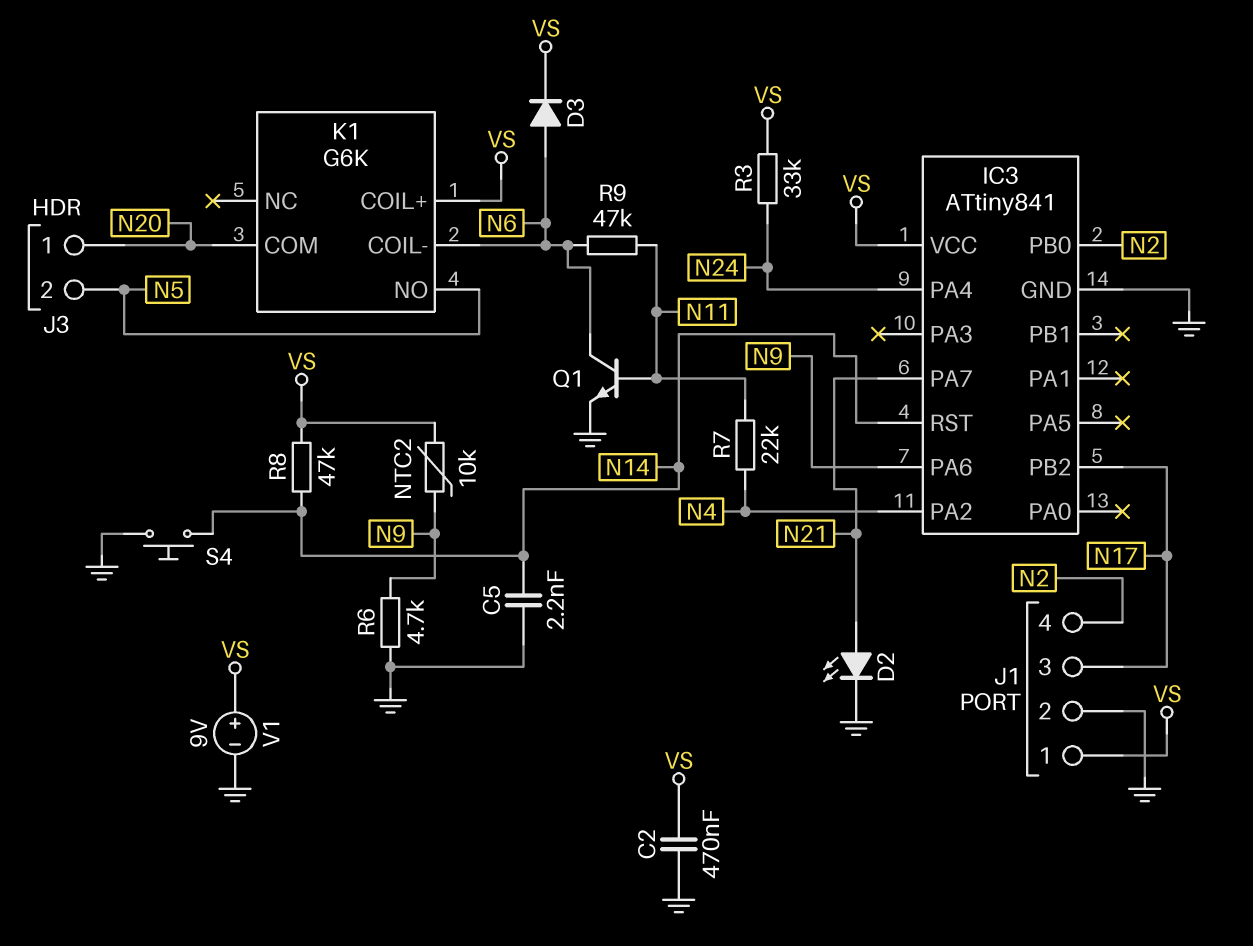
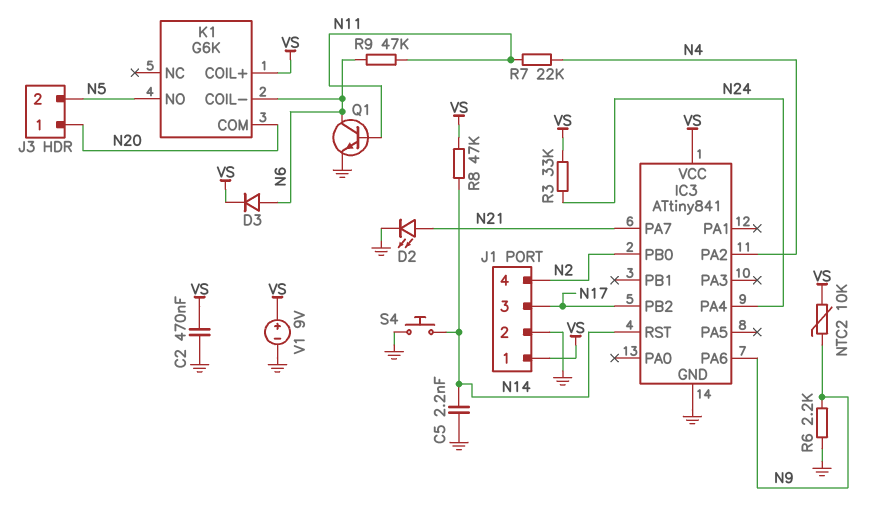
R6: 4.7k (GND, N9) -> 2.2k (GND, N9)

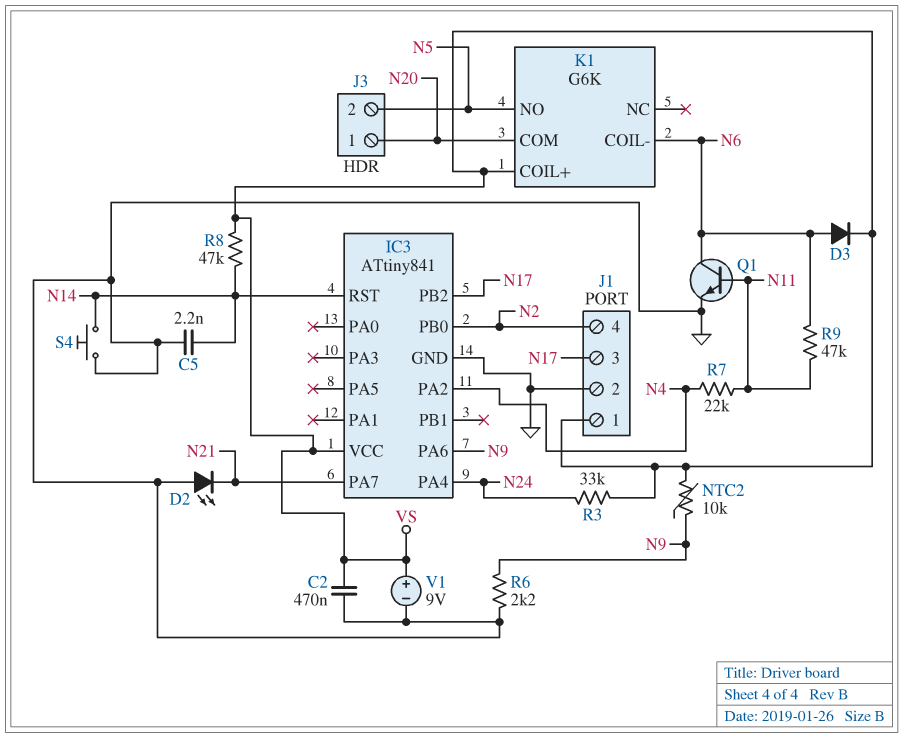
D2: LED (A N21, K GND) -> LED (A GND, K N21)

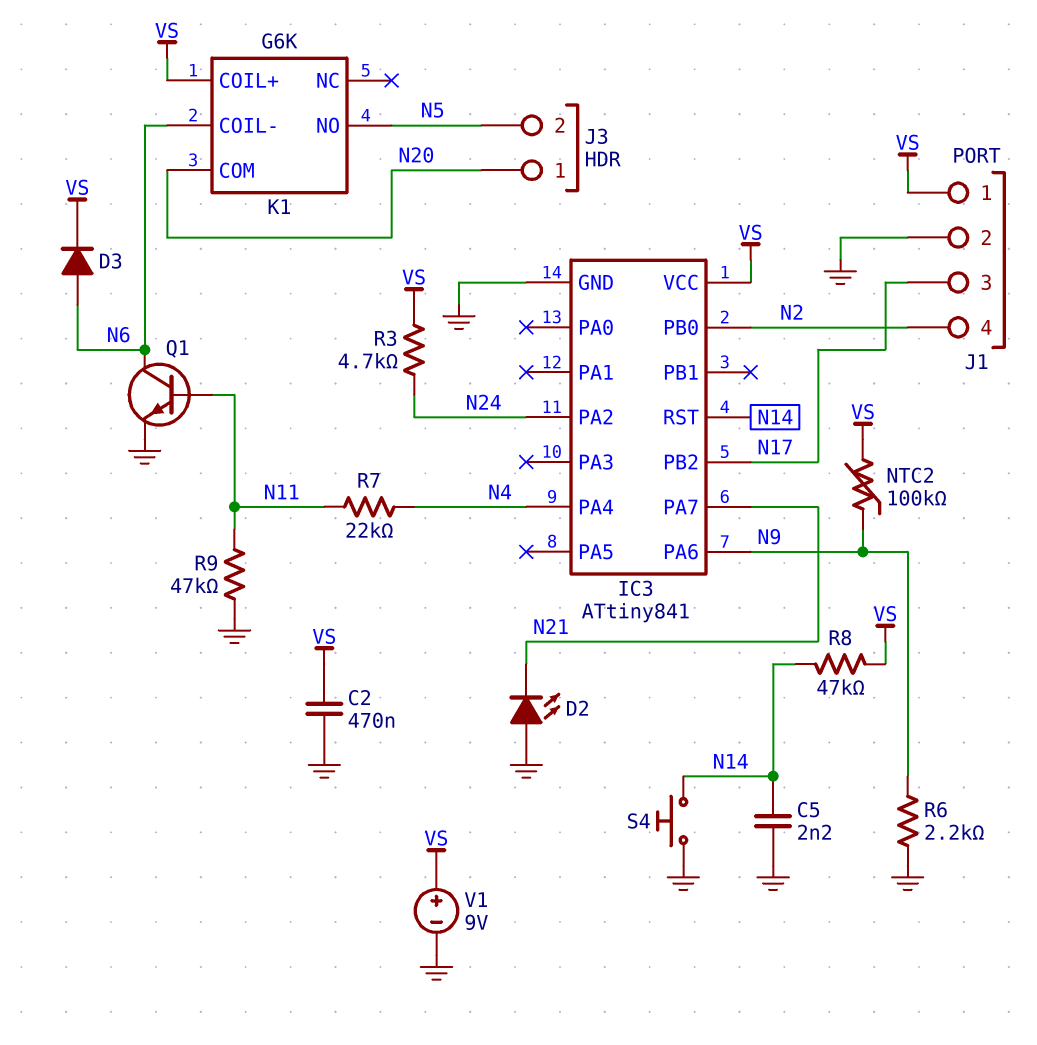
IC3 pin PA2: N4 -> N24
IC3 pin PA4: N24 -> N4
NTC2: 10k (N9, VS) -> 100k (N9, VS)
R3: 33k (N24, VS) -> 4.7k (N24, VS)
R9: 47k (N6, N11) -> 47k (GND, N11)

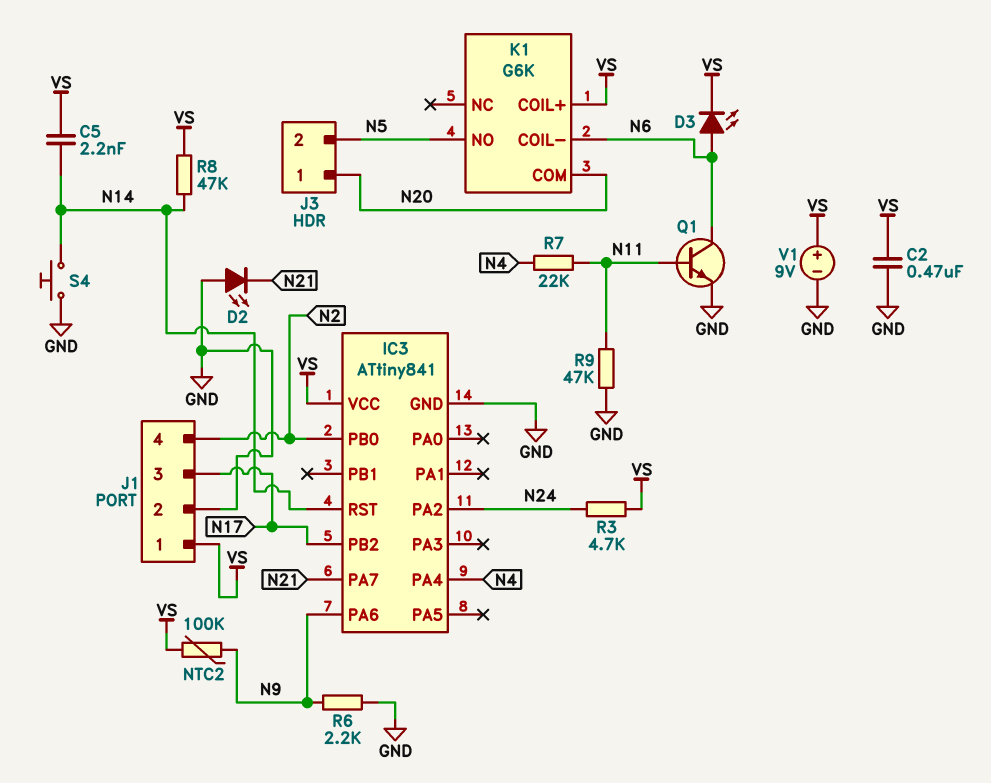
C5: 2.2nF (GND, N14) -> 2.2nF (N14, VS)
D3: diode (A N6, K VS) -> LED (A N6, K VS)

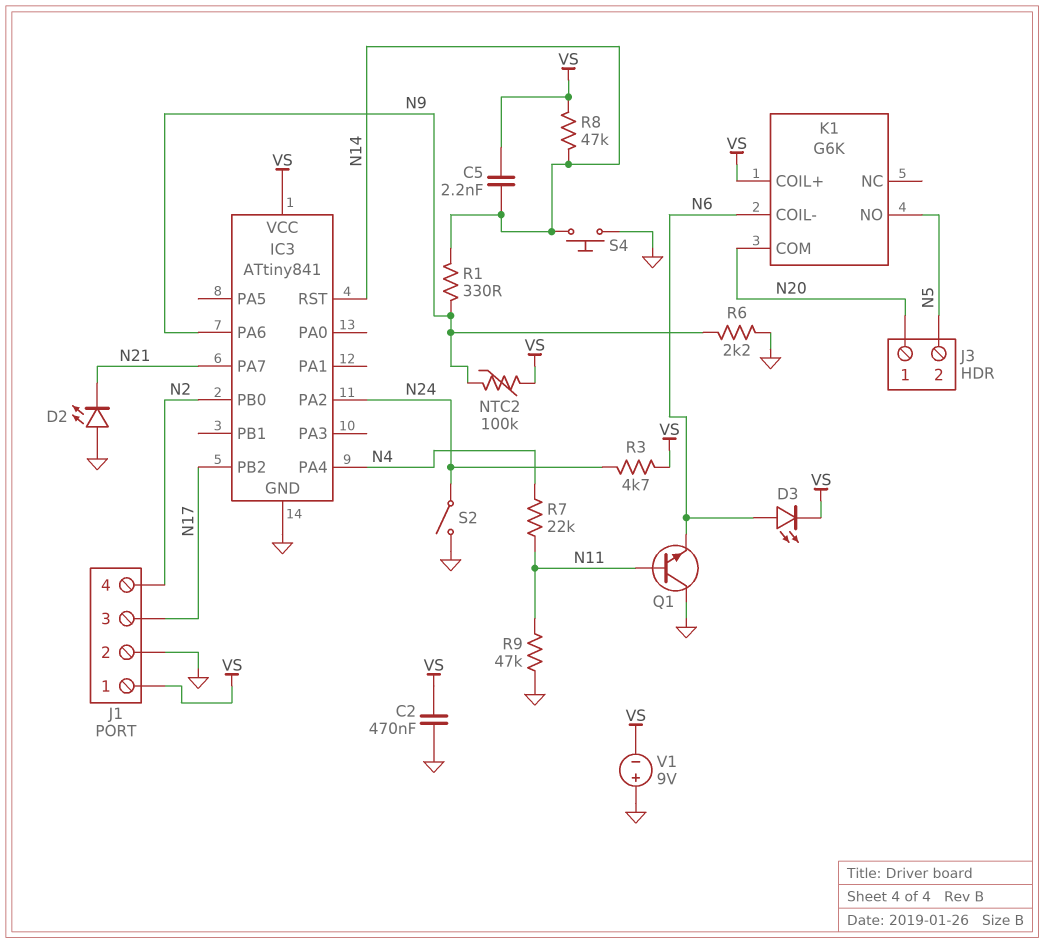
Q1: NPN (B N11, C N6, E GND) -> NPN (B N11, C GND, E N6)
R1: none -> 330 (N9, N14)
S2: none -> switch (GND, N24)
V1: 9V (plus VS, minus GND) -> 9V (plus GND, minus VS)

